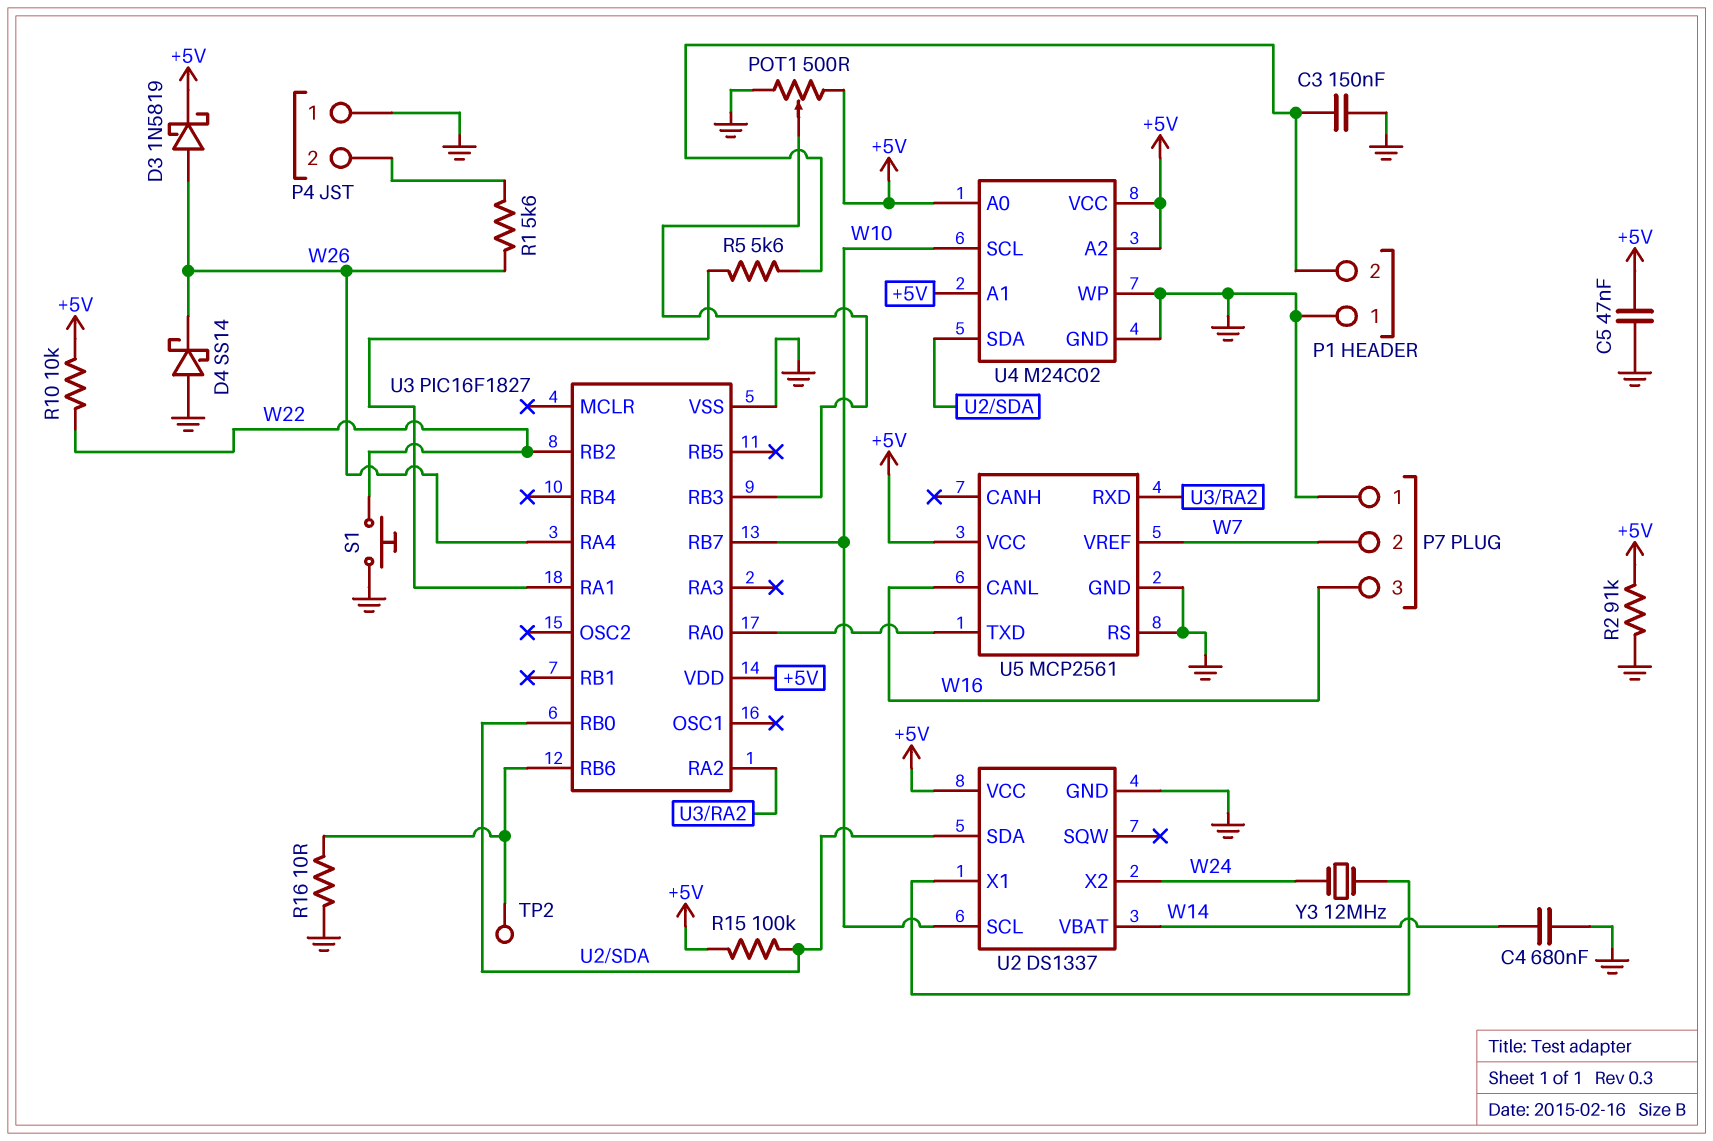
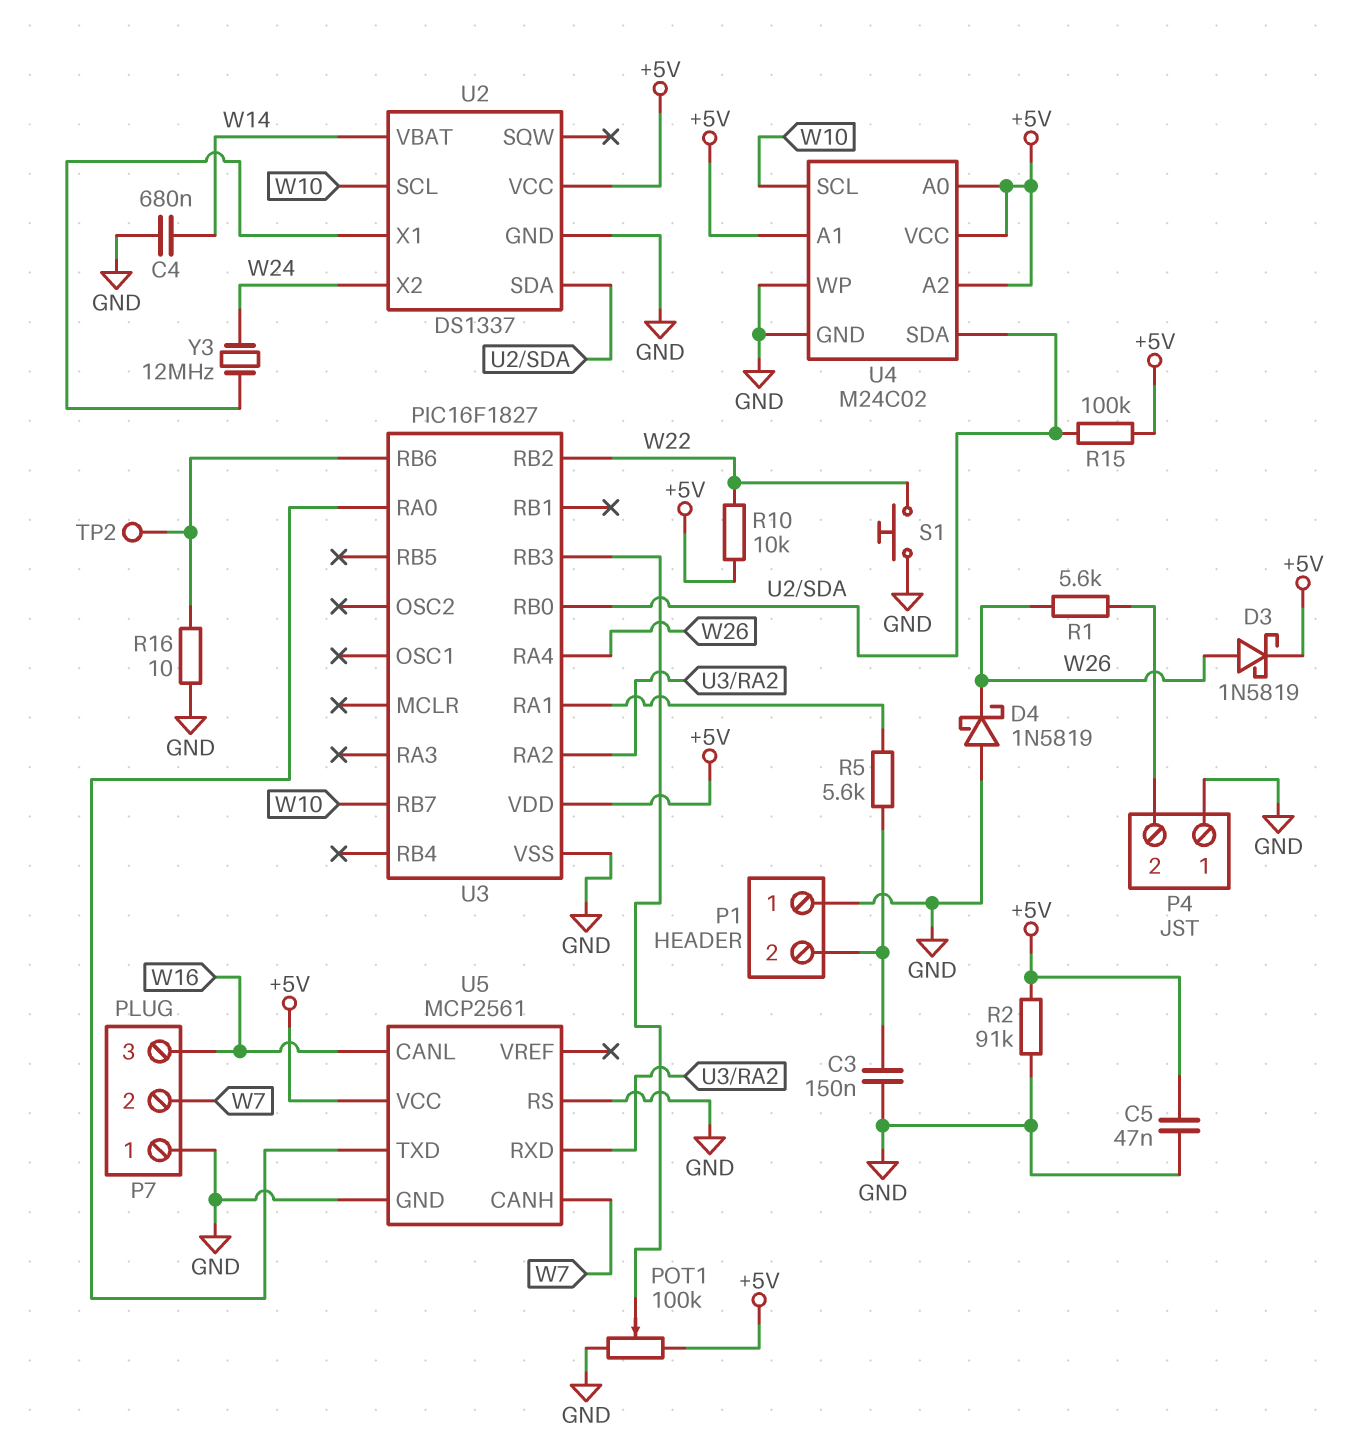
D4: schottky SS14 (A GND, K W26) -> schottky 1N5819 (A GND, K W26)
POT1: 500 (+5V, GND, wiper U3/RB3) -> 100k (+5V, GND, wiper U3/RB3)
U5 pin CANH: none -> W7
U5 pin VREF: W7 -> none

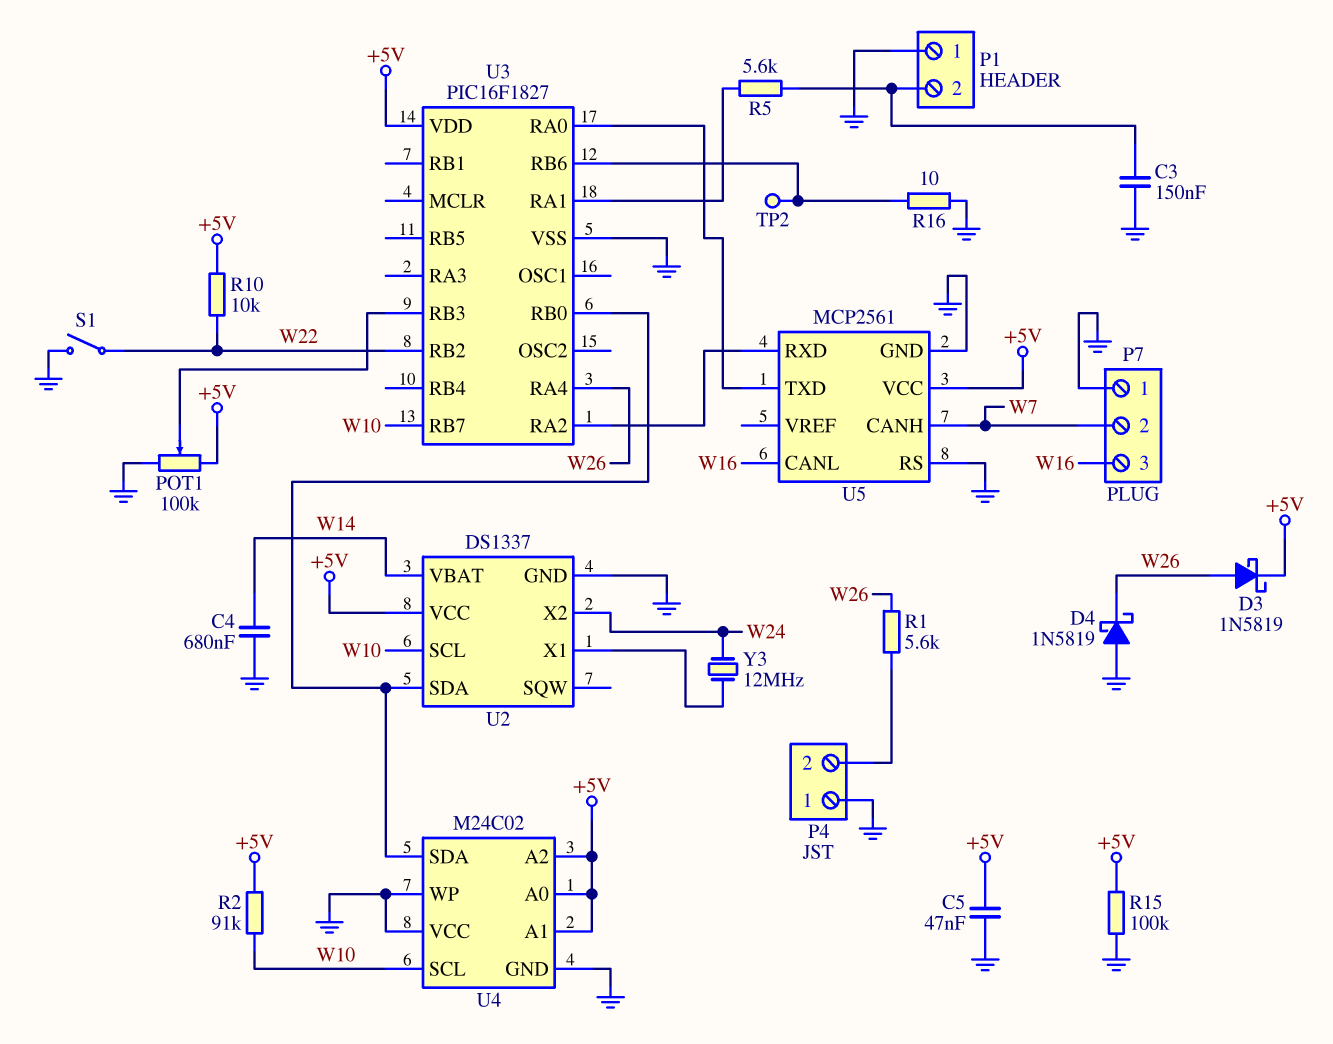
R2: 91k (+5V, GND) -> 91k (+5V, W10)
R15: 100k (+5V, U2/SDA) -> 100k (+5V, GND)
S1: button (GND, W22) -> switch (GND, W22)
U4 pin VCC: +5V -> GND

